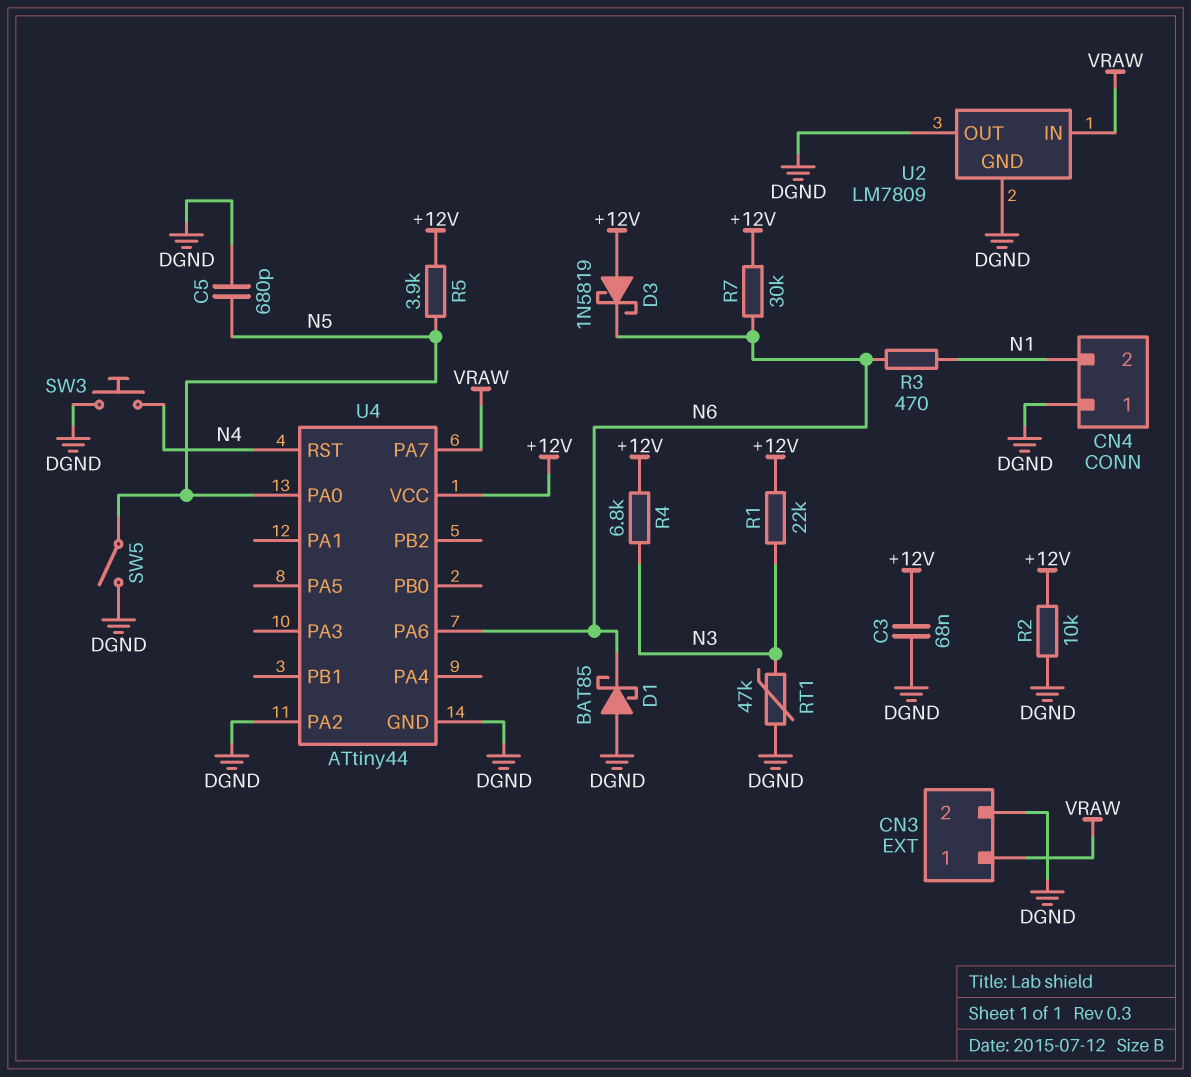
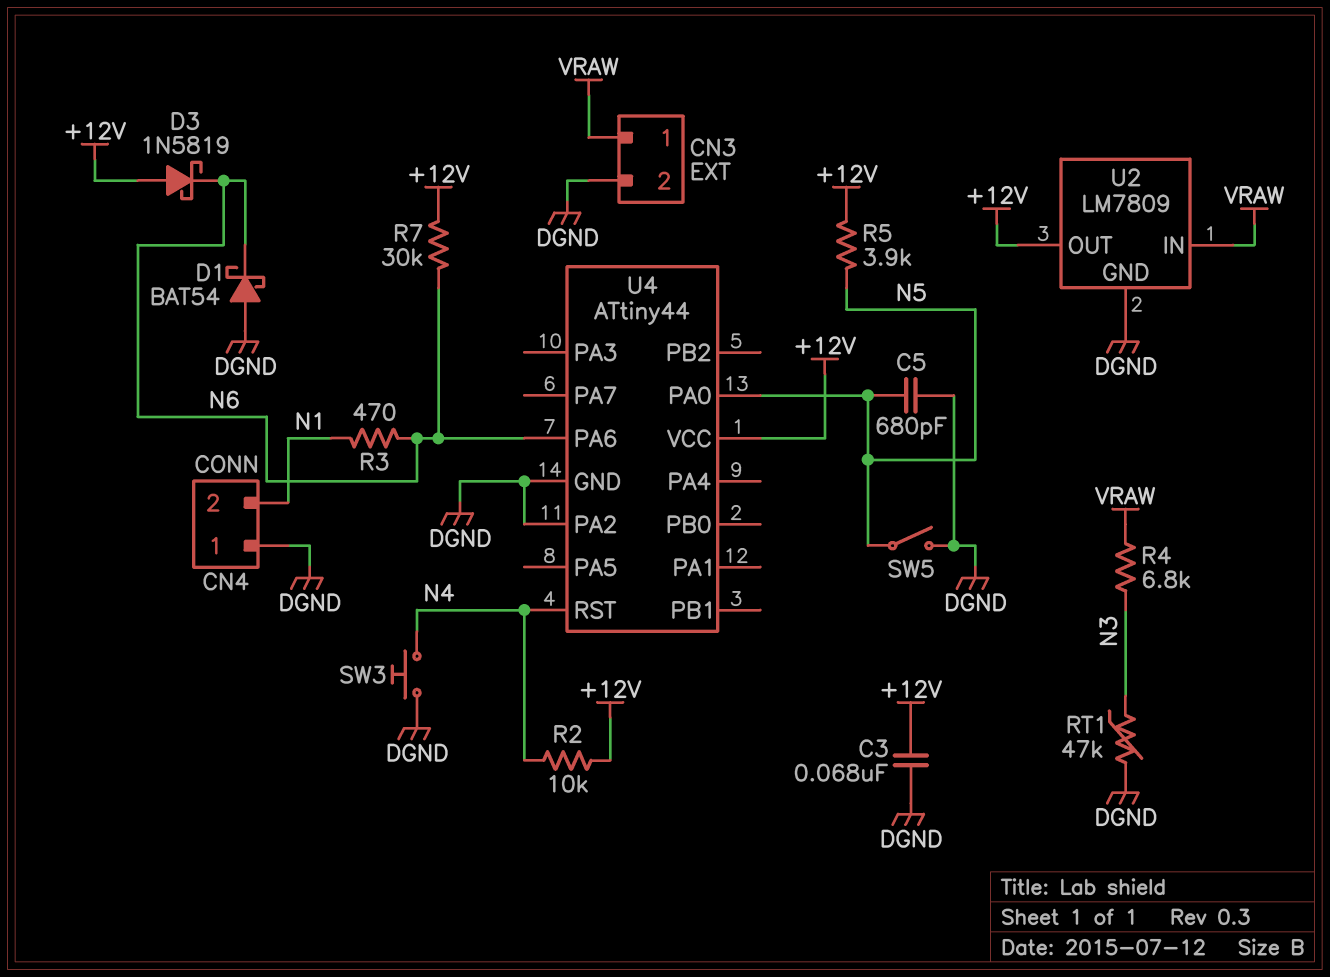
D1: schottky BAT85 (A DGND, K N6) -> schottky BAT54 (A DGND, K N6)
R1: 22k (+12V, N3) -> none
R2: 10k (+12V, DGND) -> 10k (+12V, N4)
R4: 6.8k (+12V, N3) -> 6.8k (N3, VRAW)
U2 pin OUT: DGND -> +12V
U4 pin PA7: VRAW -> none

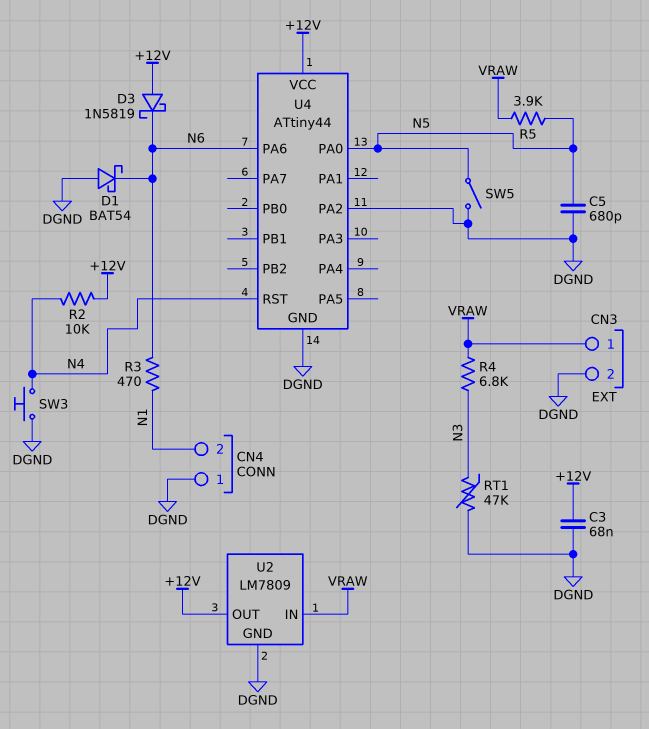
R5: 3.9k (+12V, N5) -> 3.9k (N5, VRAW)
R7: 30k (+12V, N6) -> none

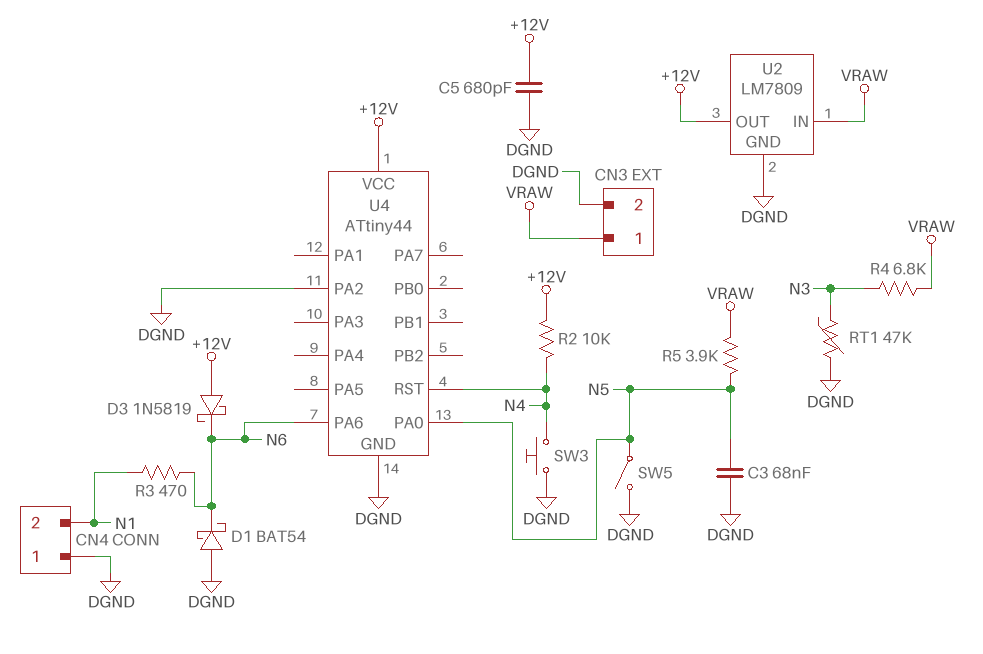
C3: 68nF (+12V, DGND) -> 68nF (DGND, N5)
C5: 680pF (DGND, N5) -> 680pF (+12V, DGND)

